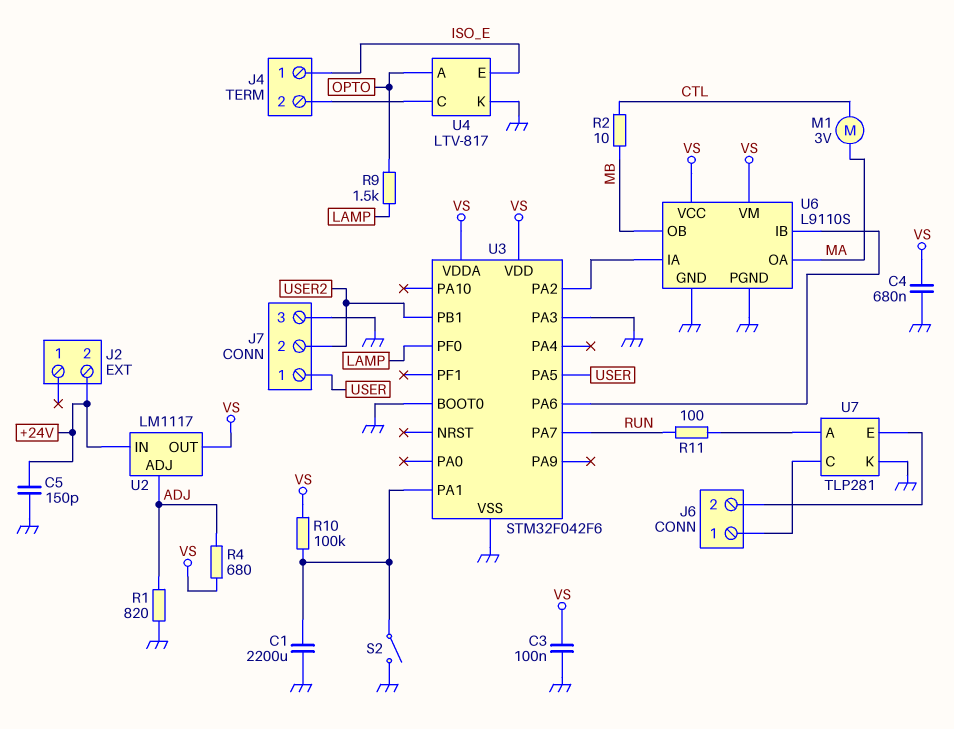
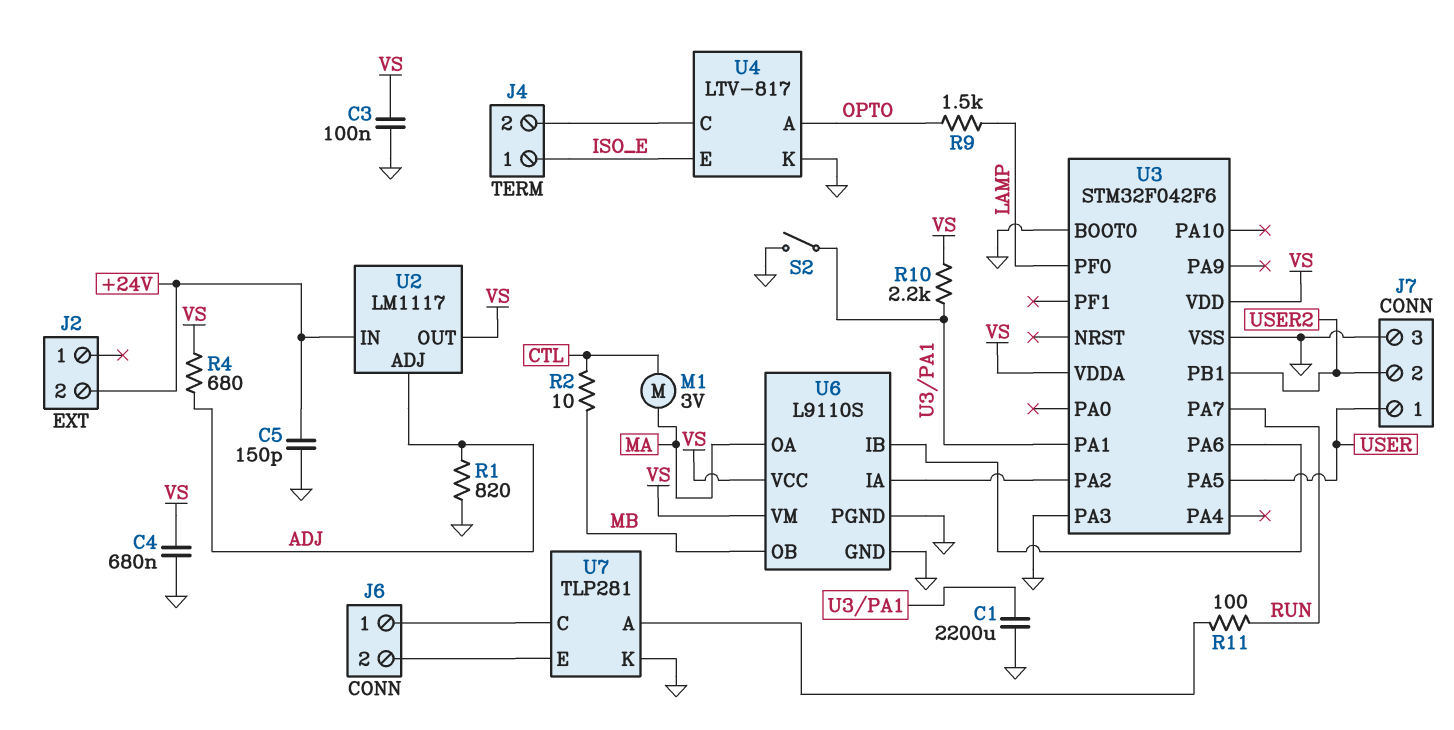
R10: 100k (U3/PA1, VS) -> 2.2k (U3/PA1, VS)

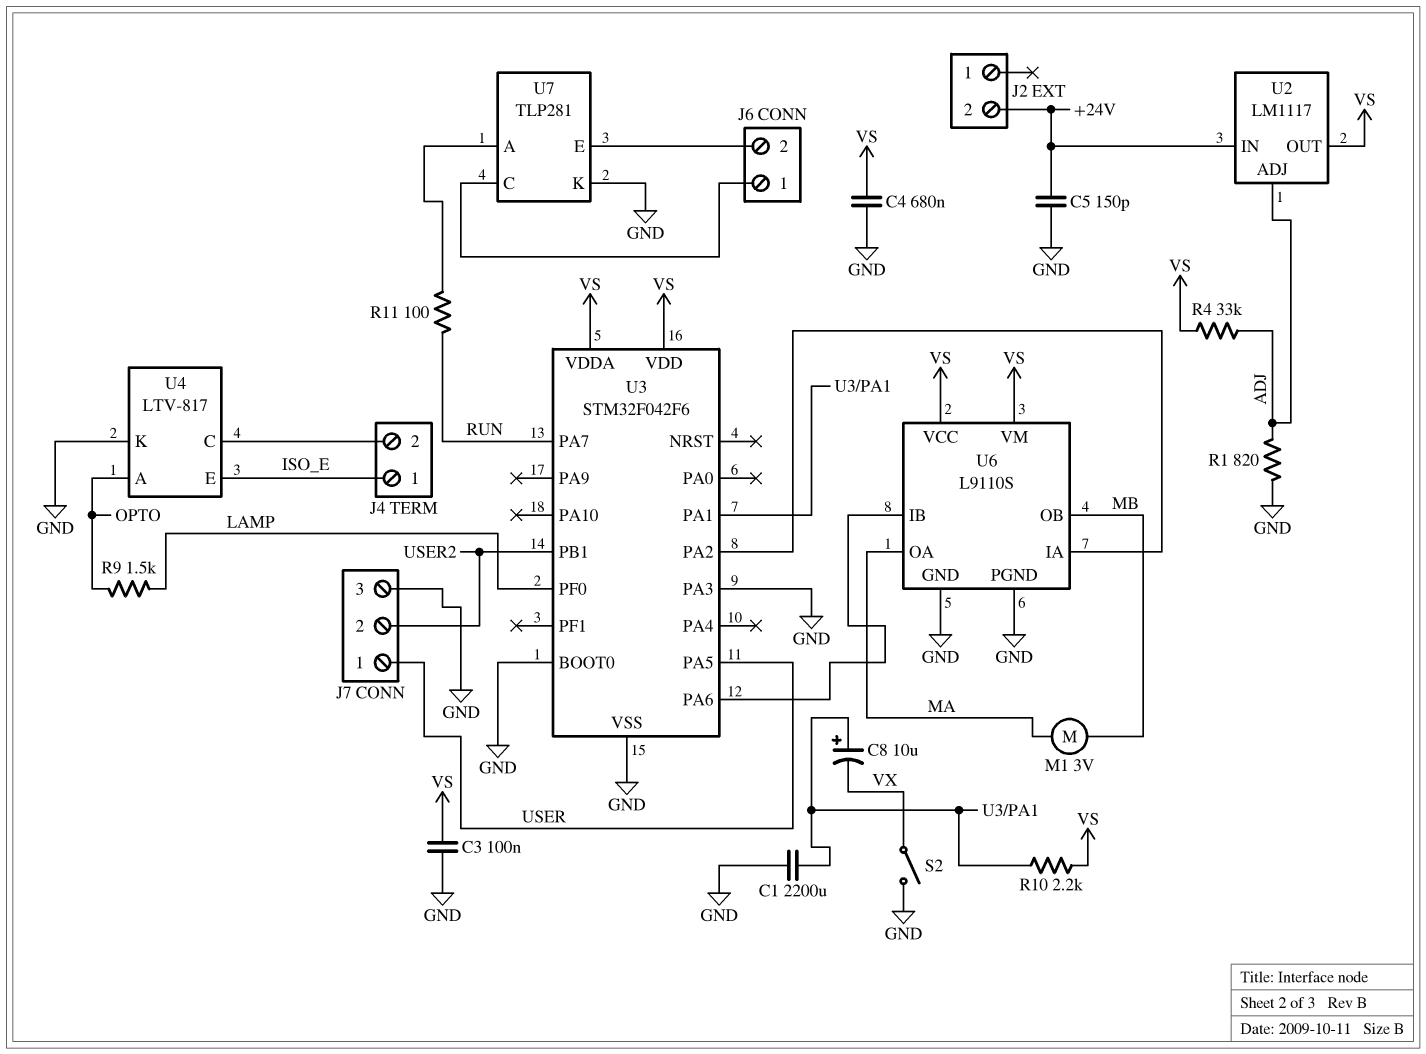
C8: none -> 10uF (plus U3/PA1, minus VX)
M1: motor 3V (CTL, MA) -> motor 3V (MA, MB)
R2: 10 (CTL, MB) -> none
R4: 680 (ADJ, VS) -> 33k (ADJ, VS)
S2: switch (GND, U3/PA1) -> switch (GND, VX)

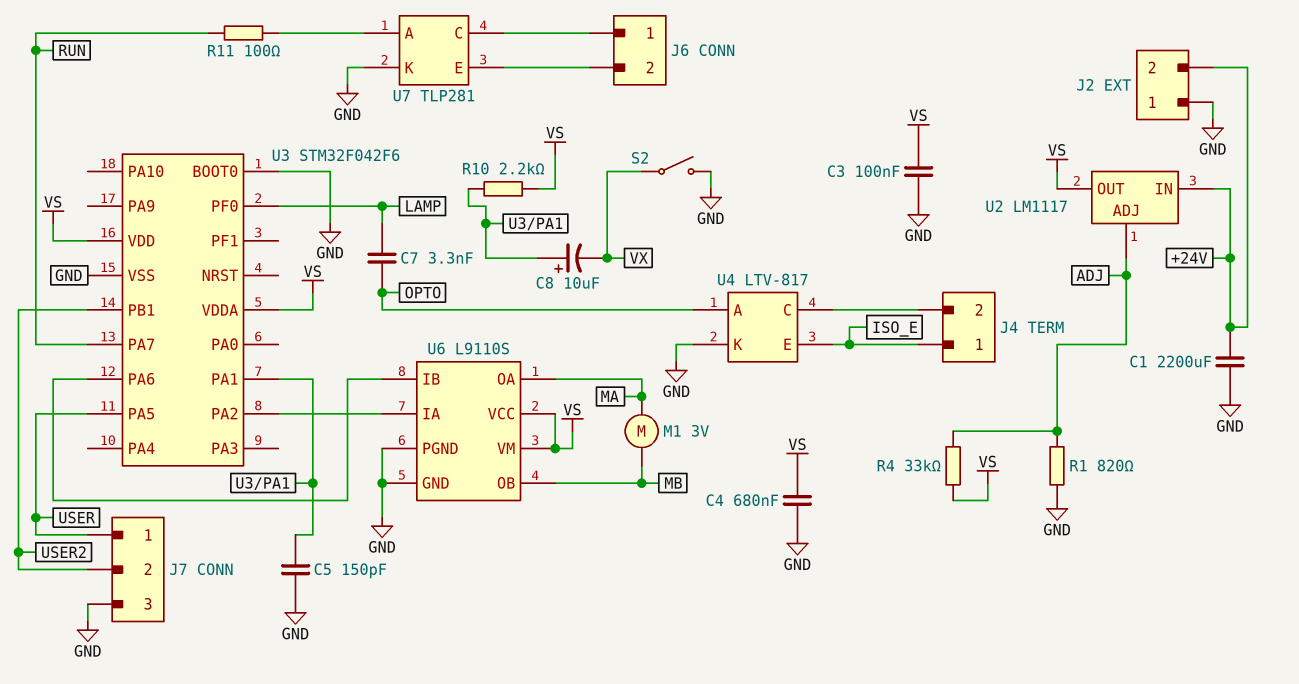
C1: 2200uF (GND, U3/PA1) -> 2200uF (+24V, GND)
C5: 150pF (+24V, GND) -> 150pF (GND, U3/PA1)
C7: none -> 3.3nF (LAMP, OPTO)
J2 pin 1: none -> GND
R9: 1.5k (LAMP, OPTO) -> none
U3 pin PA3: GND -> none

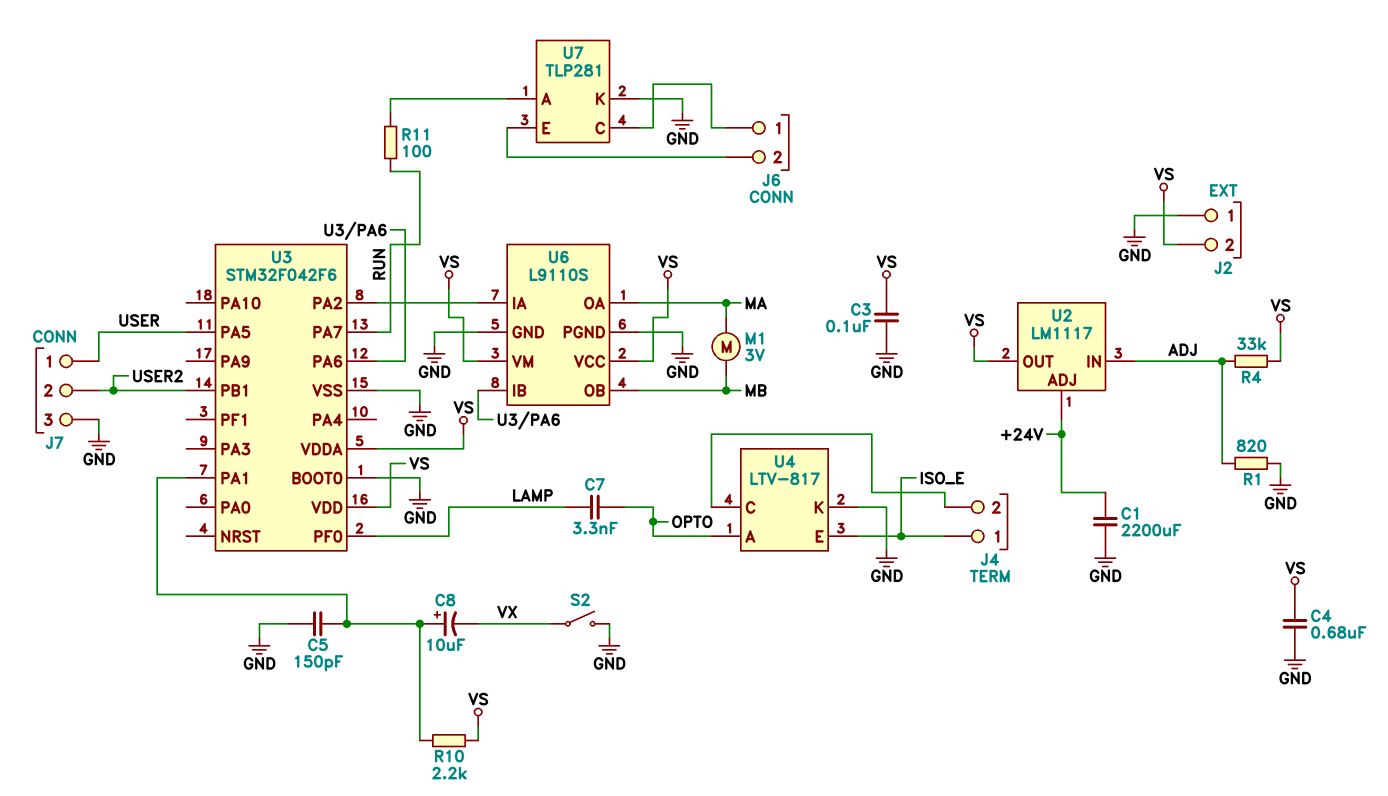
J2 pin 2: +24V -> VS
U2 pin ADJ: ADJ -> +24V
U2 pin IN: +24V -> ADJ

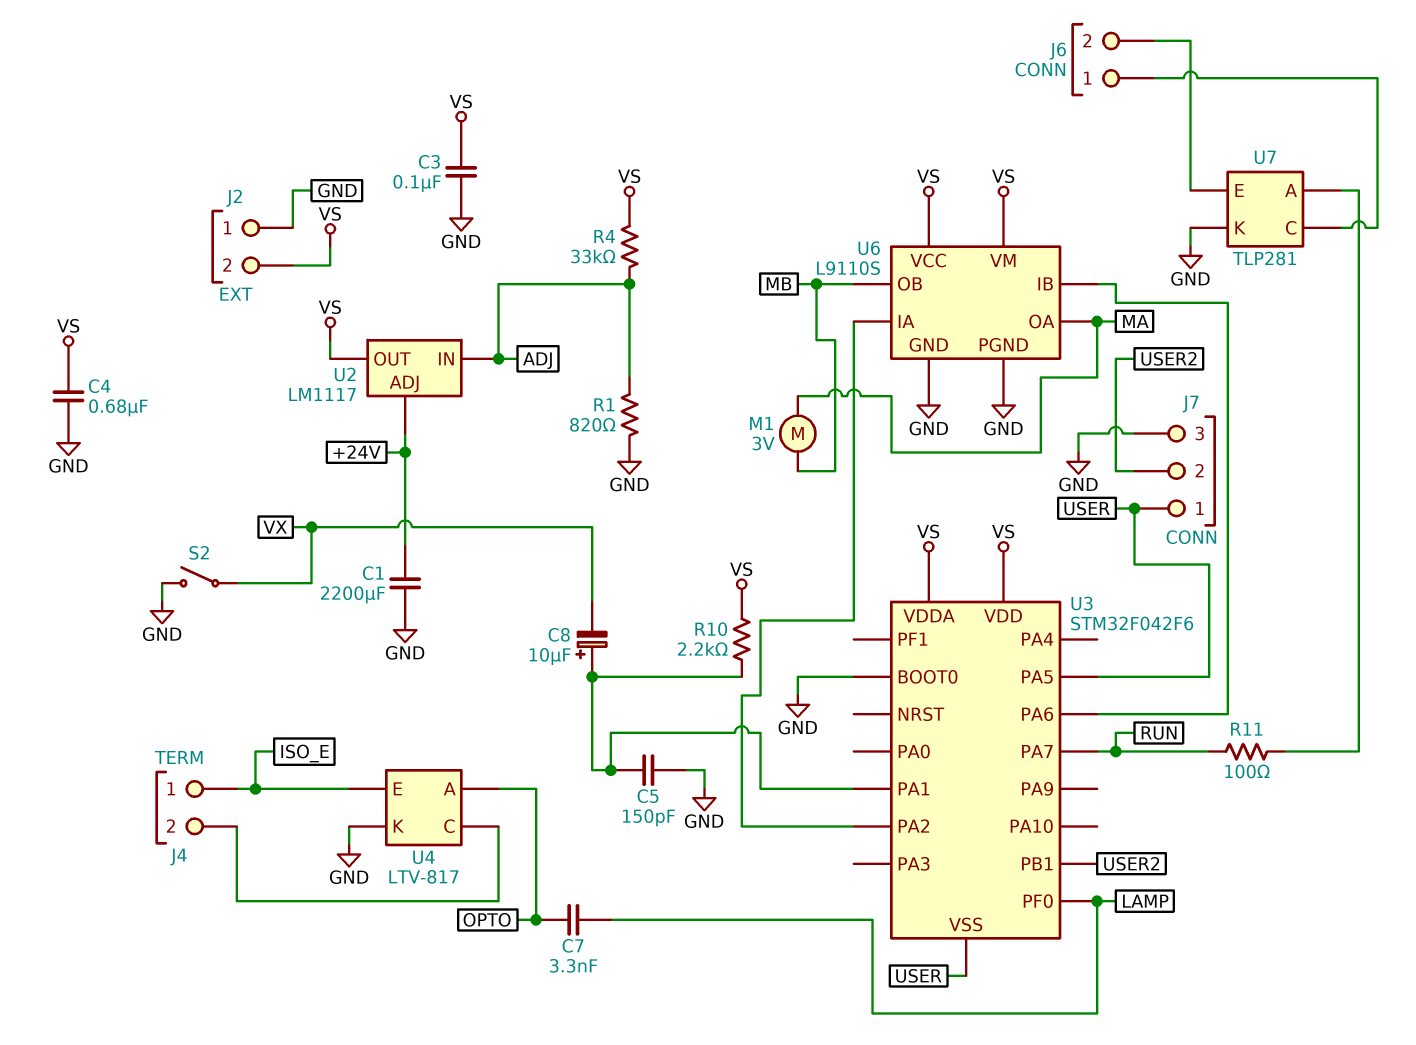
U3 pin VSS: GND -> USER

